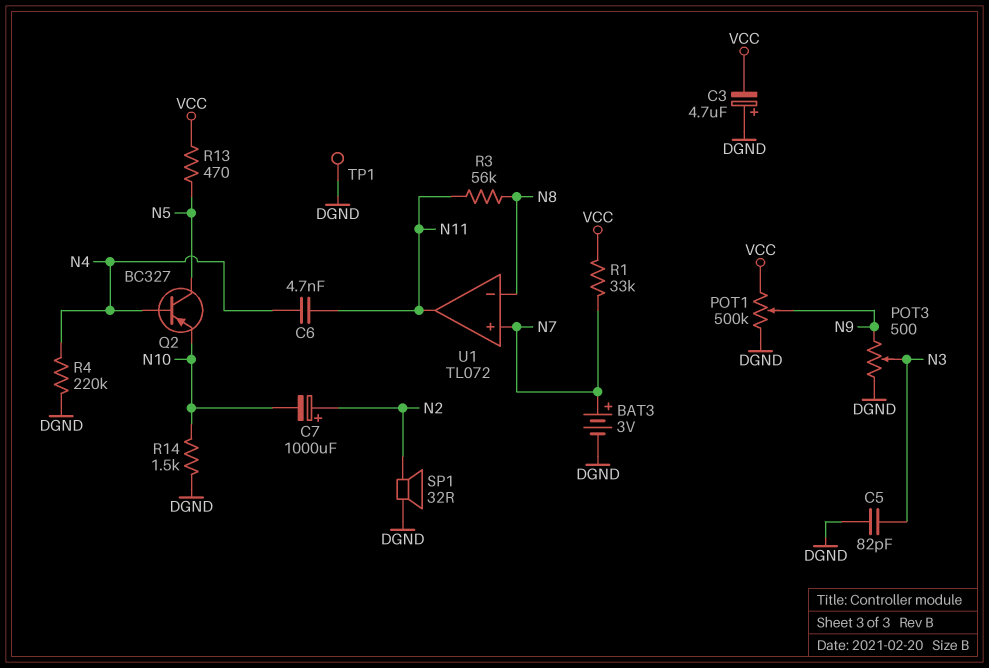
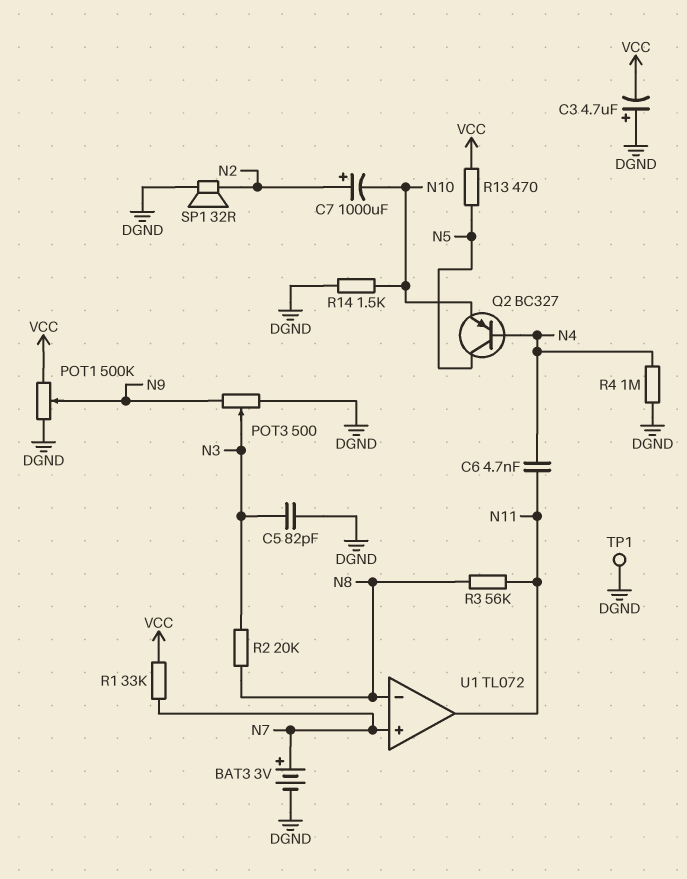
R2: none -> 20k (N3, N8)
R4: 220k (DGND, N4) -> 1M (DGND, N4)

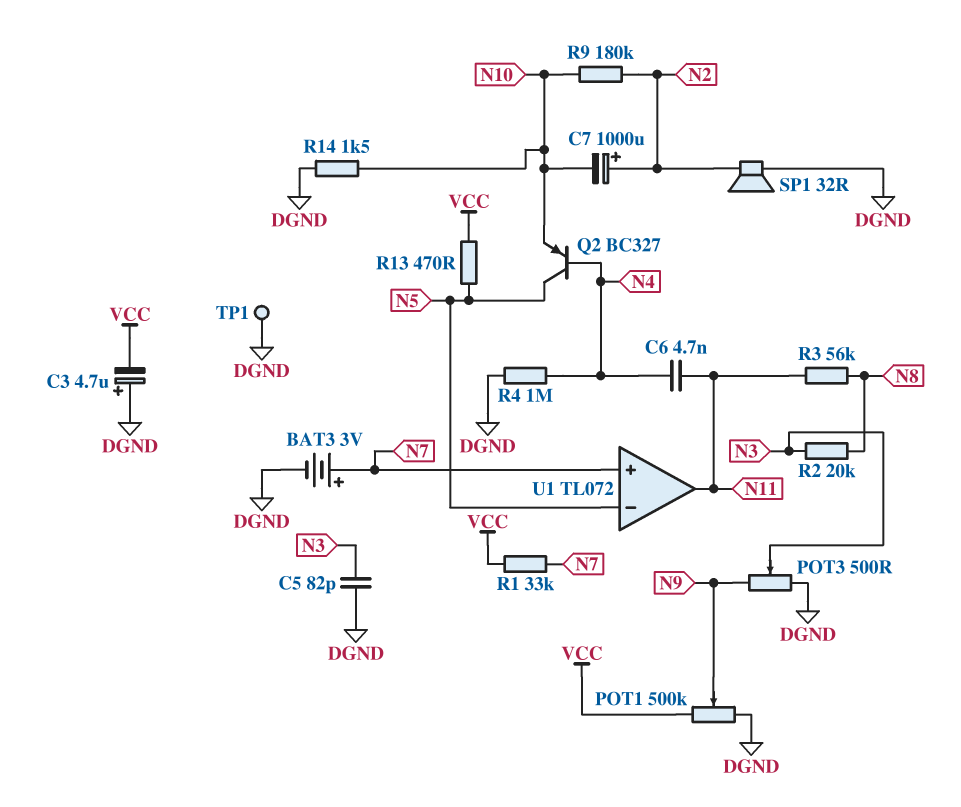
R9: none -> 180k (N2, N10)
U1 pin in-: N8 -> N5

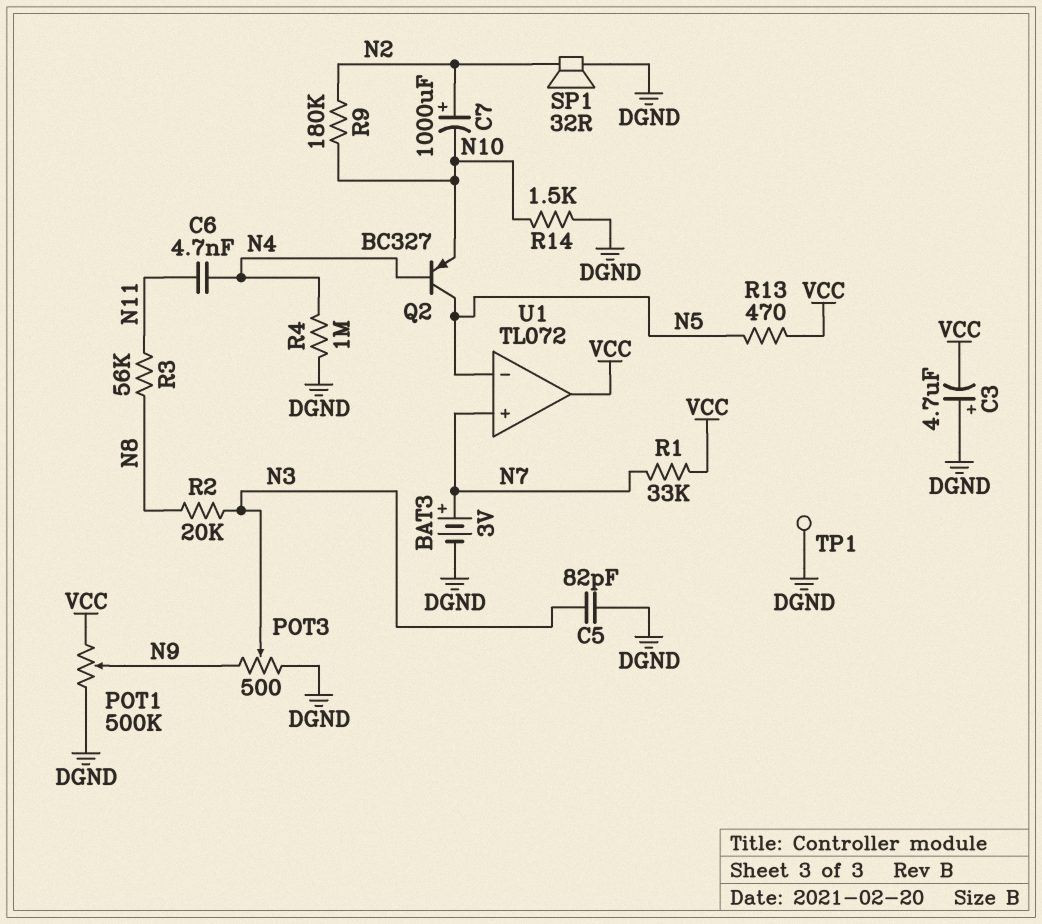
U1 pin out: N11 -> VCC

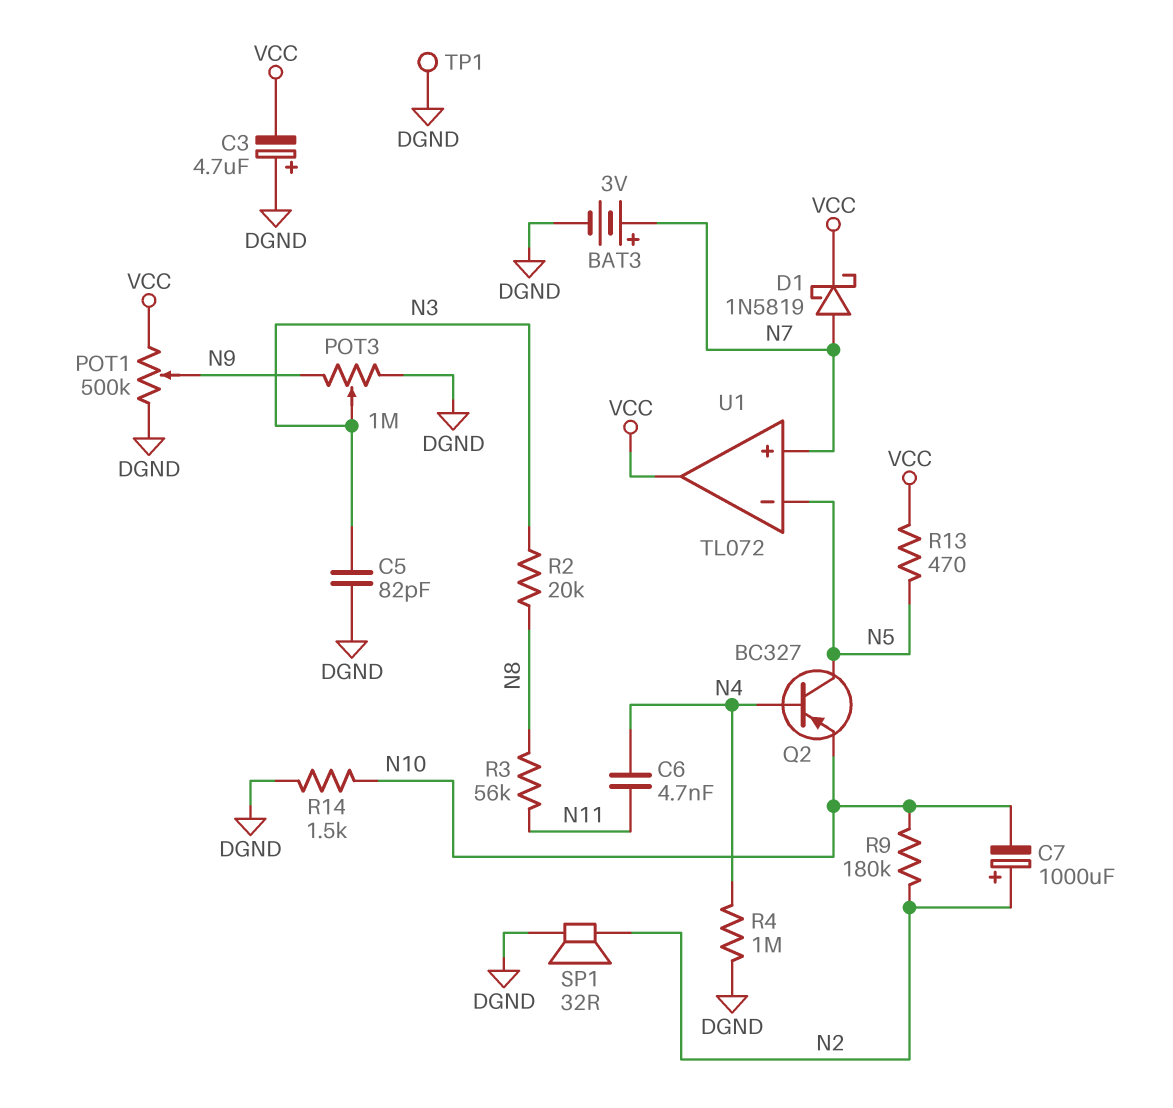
D1: none -> schottky 1N5819 (A N7, K VCC)
POT3: 500 (DGND, N9, wiper N3) -> 1M (DGND, N9, wiper N3)
R1: 33k (N7, VCC) -> none

